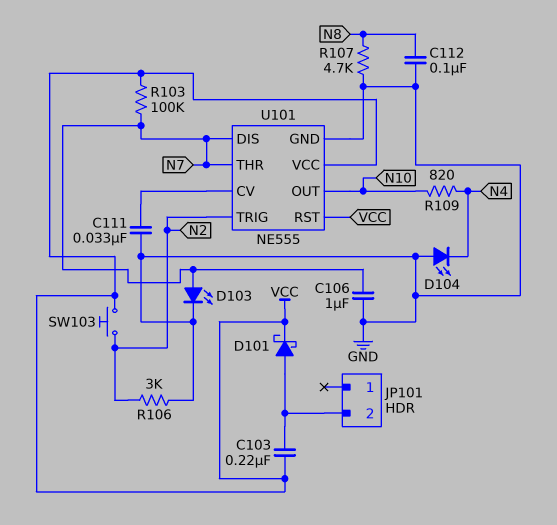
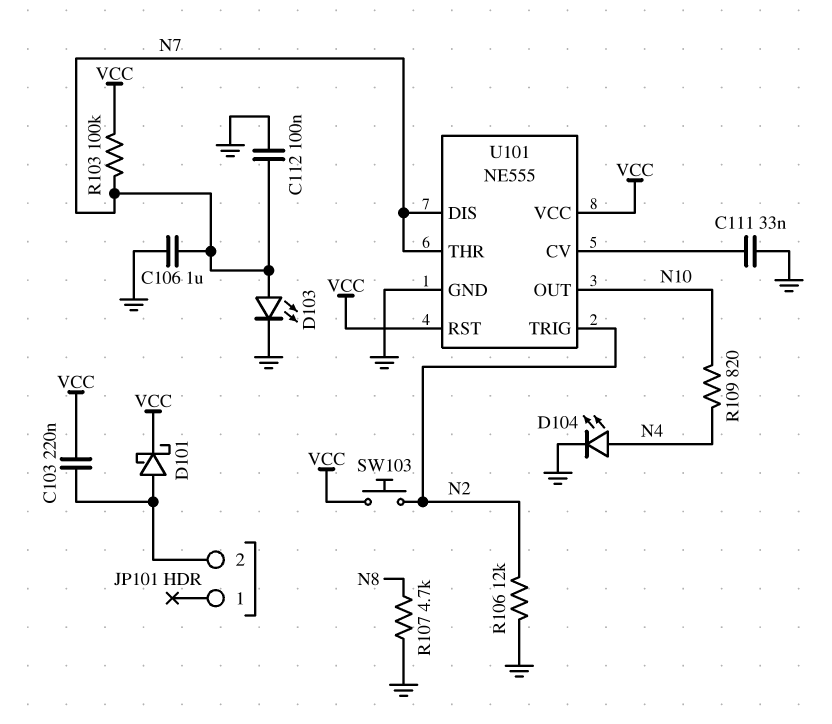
C112: 100nF (GND, N8) -> 100nF (GND, N7)
D104: LED (A GND, K N4) -> LED (A N4, K GND)
R106: 3k (GND, N2) -> 12k (GND, N2)

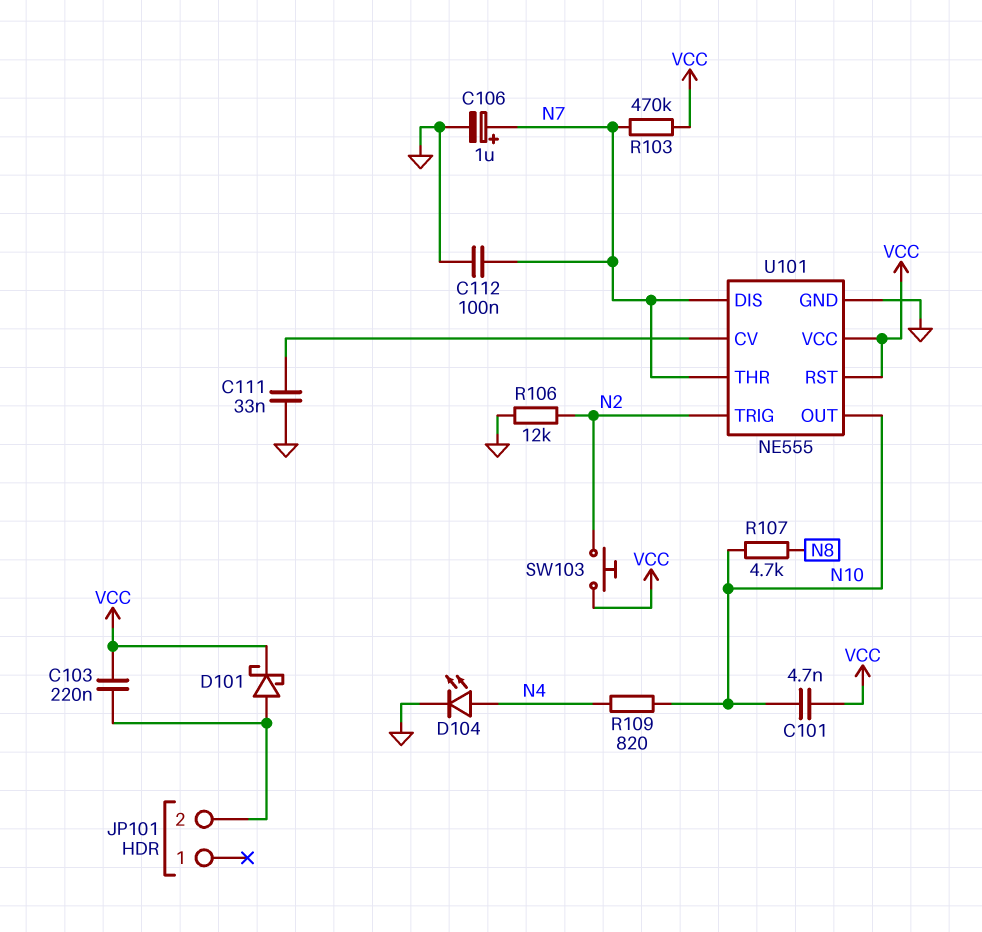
C101: none -> 4.7nF (N10, VCC)
C106: 1uF (GND, N7) -> 1uF (plus N7, minus GND)
D103: LED (A N7, K GND) -> none
R103: 100k (N7, VCC) -> 470k (N7, VCC)
R107: 4.7k (GND, N8) -> 4.7k (N8, N10)

